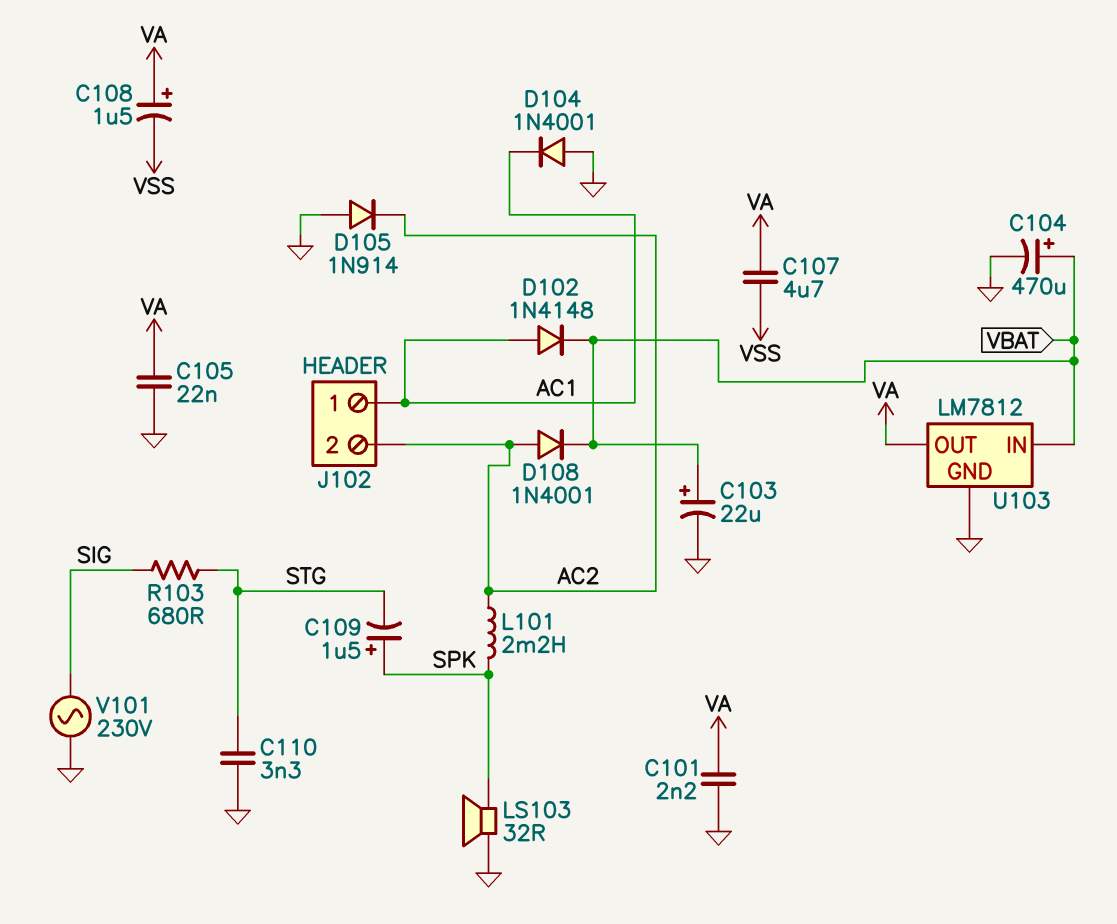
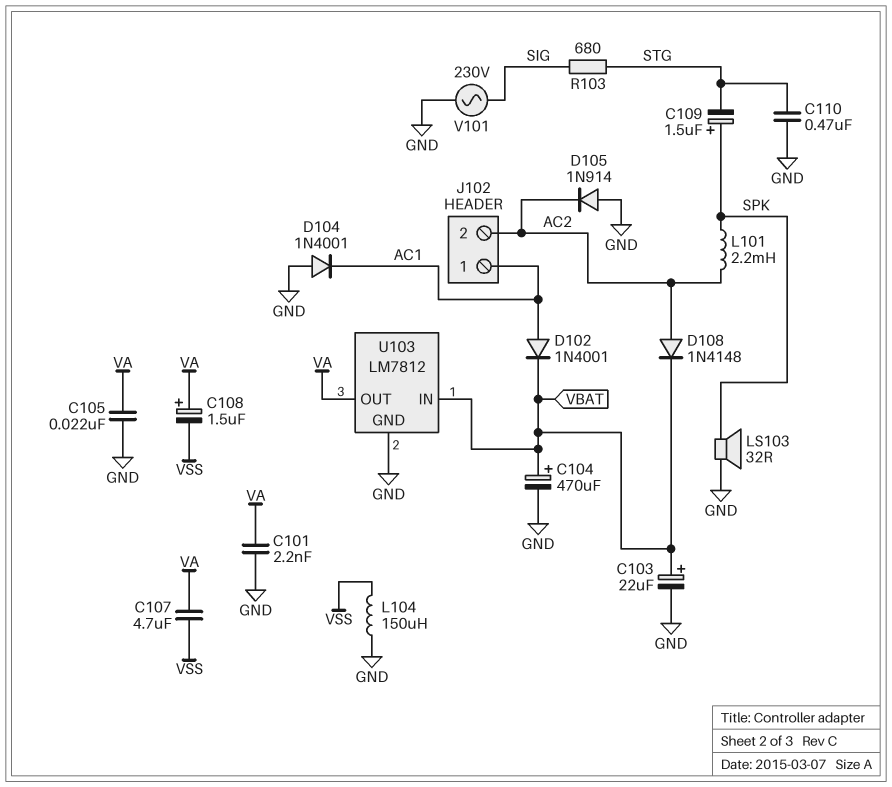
C110: 3.3nF (GND, STG) -> 470nF (GND, STG)
D102: diode 1N4148 (A AC1, K VBAT) -> diode 1N4001 (A AC1, K VBAT)
D108: diode 1N4001 (A AC2, K VBAT) -> diode 1N4148 (A AC2, K VBAT)
L104: none -> 150uH (GND, VSS)

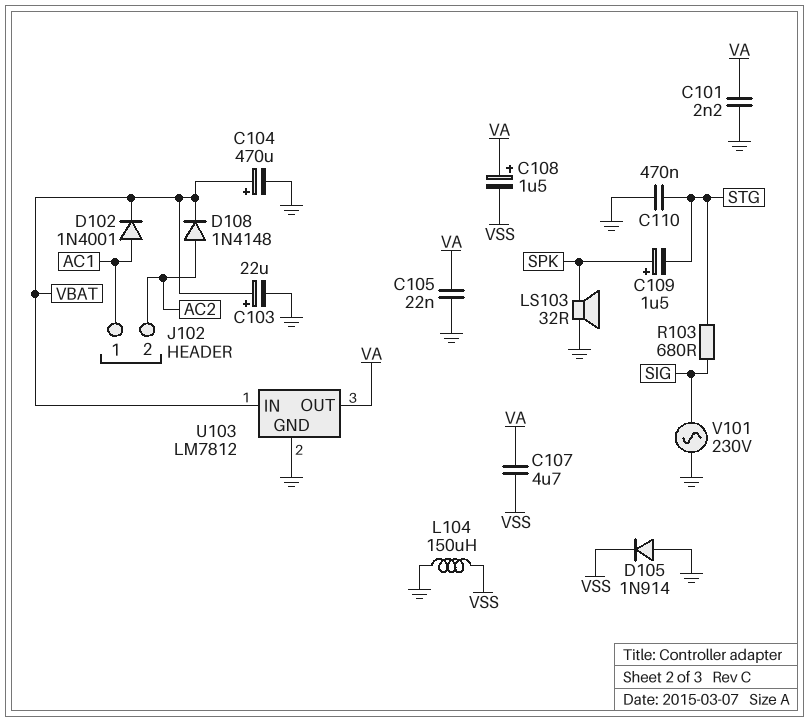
D104: diode 1N4001 (A GND, K AC1) -> none
D105: diode 1N914 (A GND, K AC2) -> diode 1N914 (A GND, K VSS)
L101: 2.2mH (AC2, SPK) -> none

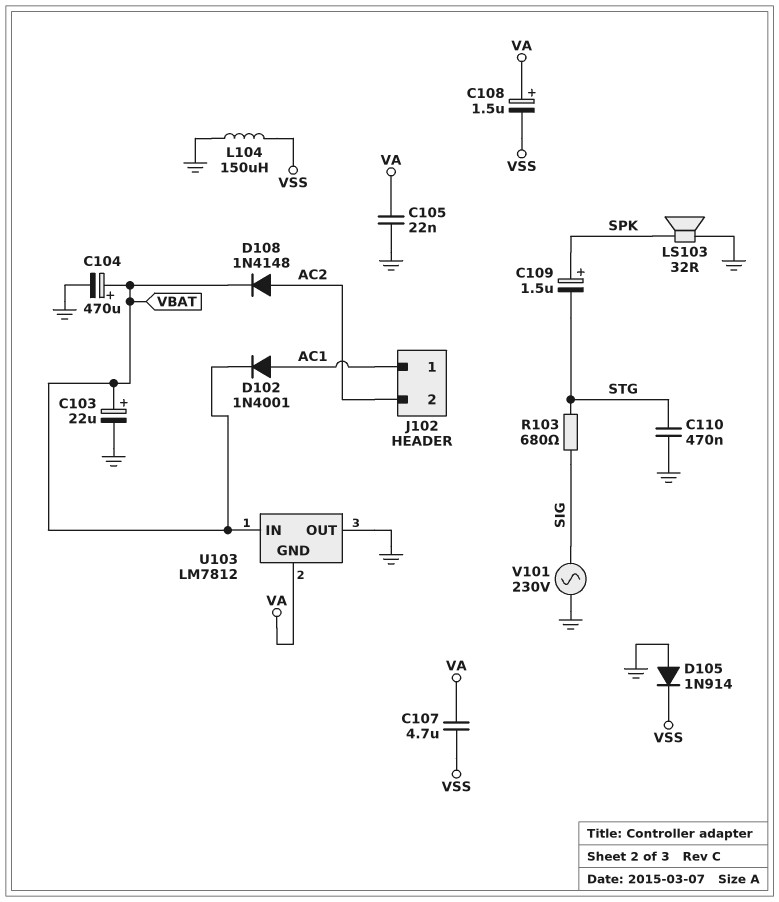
C101: 2.2nF (GND, VA) -> none
U103 pin GND: GND -> VA
U103 pin OUT: VA -> GND

